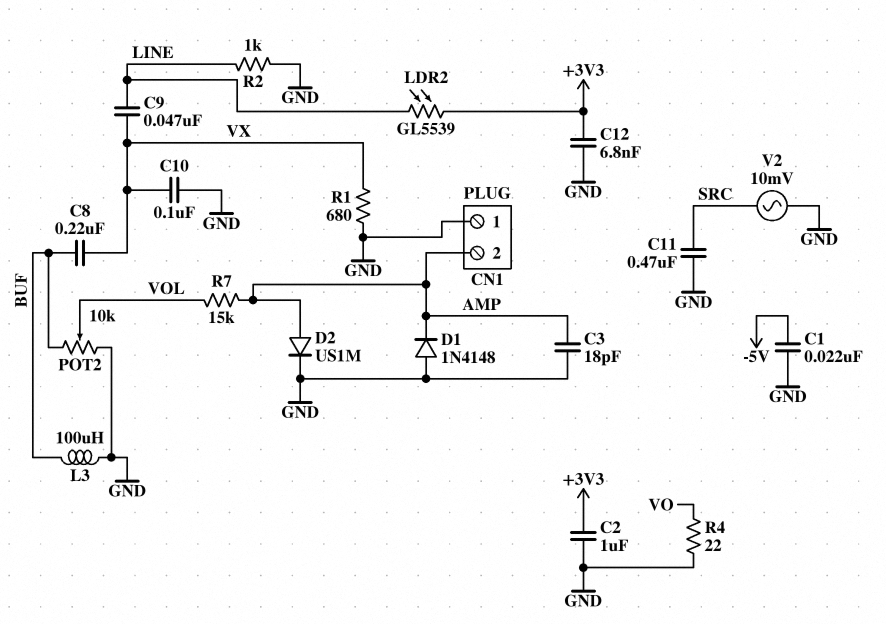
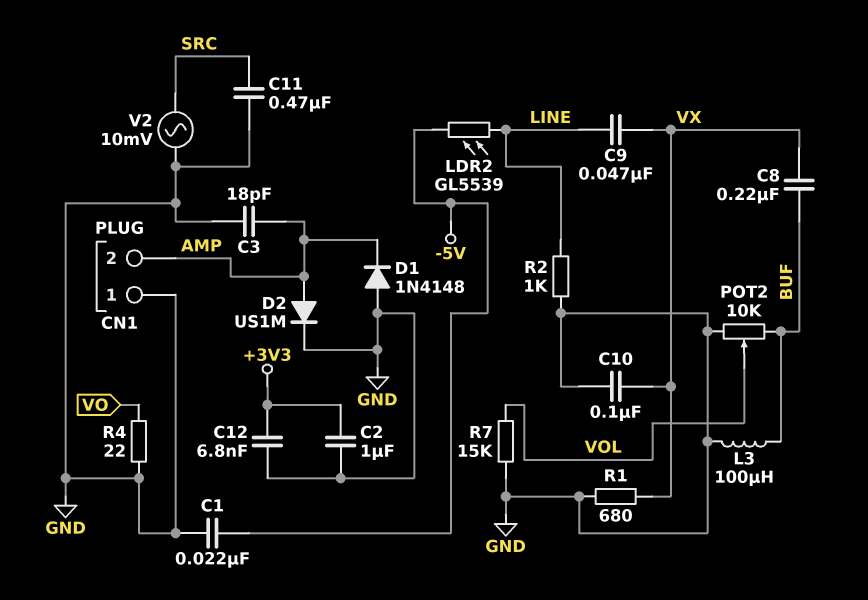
LDR2: GL5539 (+3V3, LINE) -> GL5539 (-5V, LINE)
R7: 15k (AMP, VOL) -> 15k (GND, VOL)

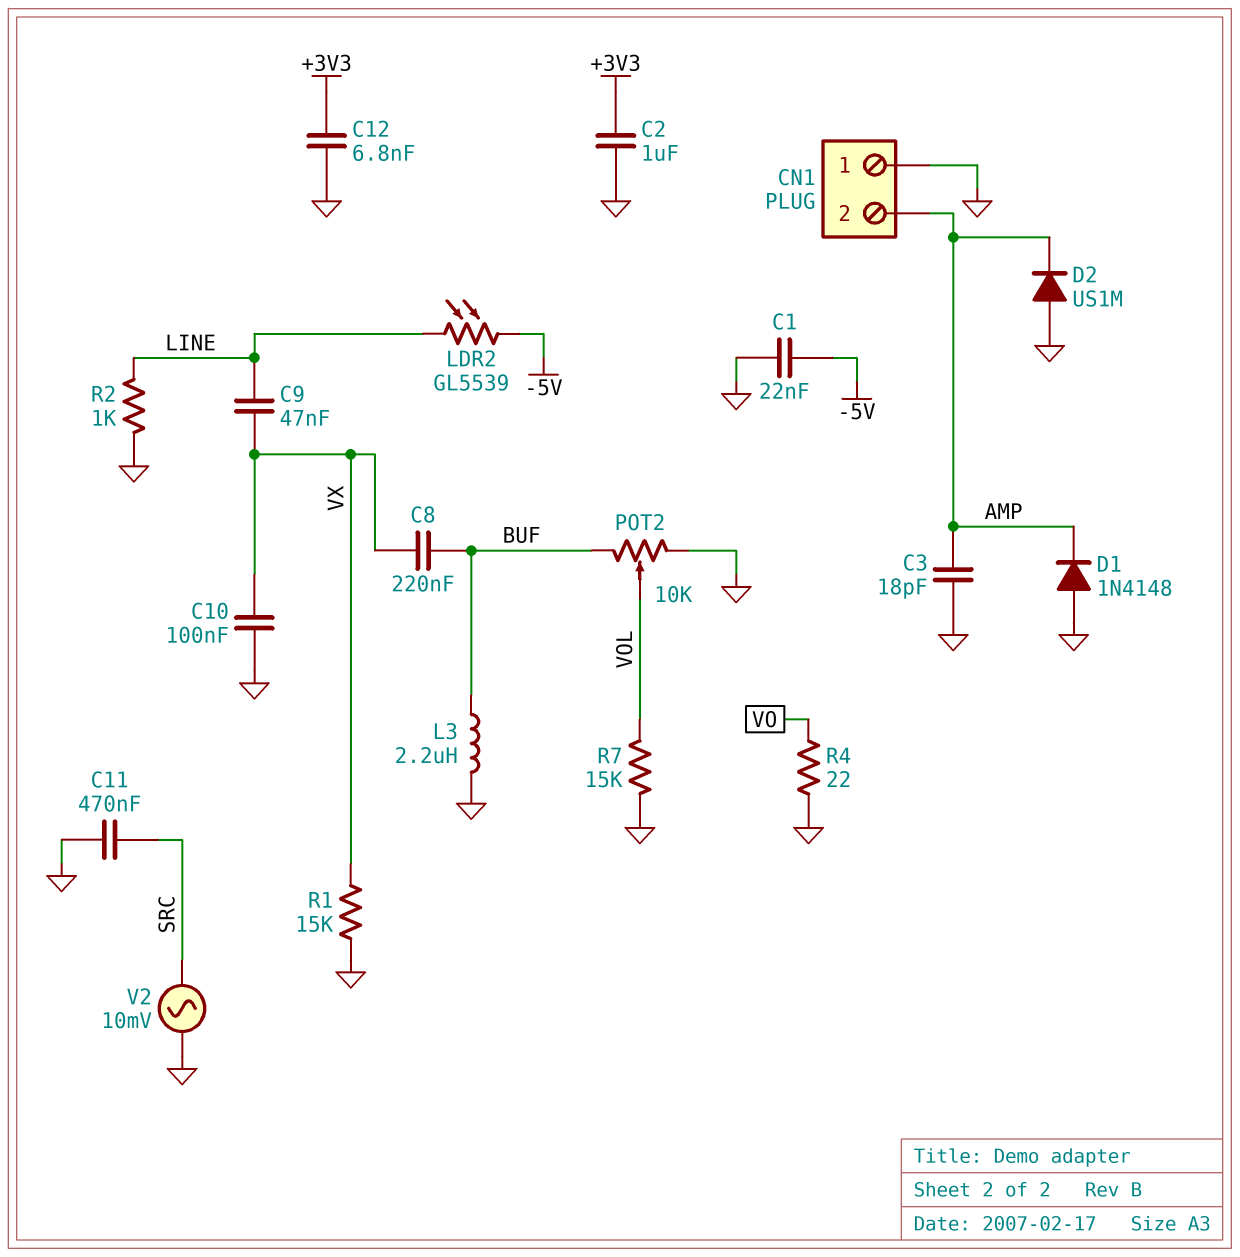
D2: diode US1M (A AMP, K GND) -> diode US1M (A GND, K AMP)
L3: 100uH (BUF, GND) -> 2.2uH (BUF, GND)
R1: 680 (GND, VX) -> 15k (GND, VX)

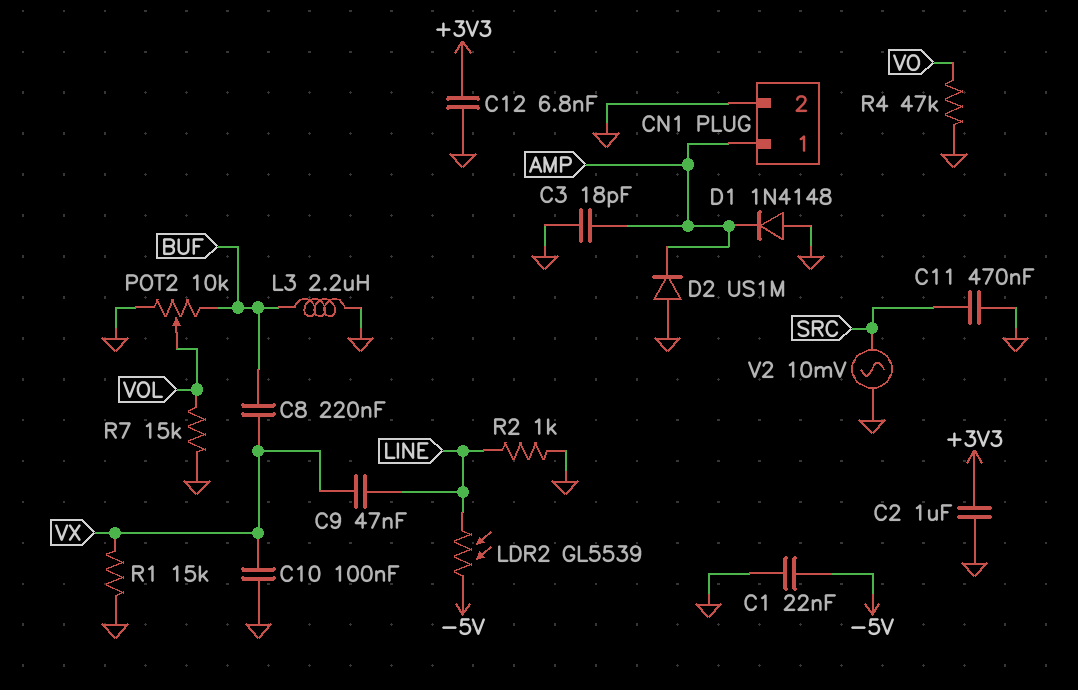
CN1 pin 1: GND -> AMP
CN1 pin 2: AMP -> GND
R4: 22 (GND, VO) -> 47k (GND, VO)

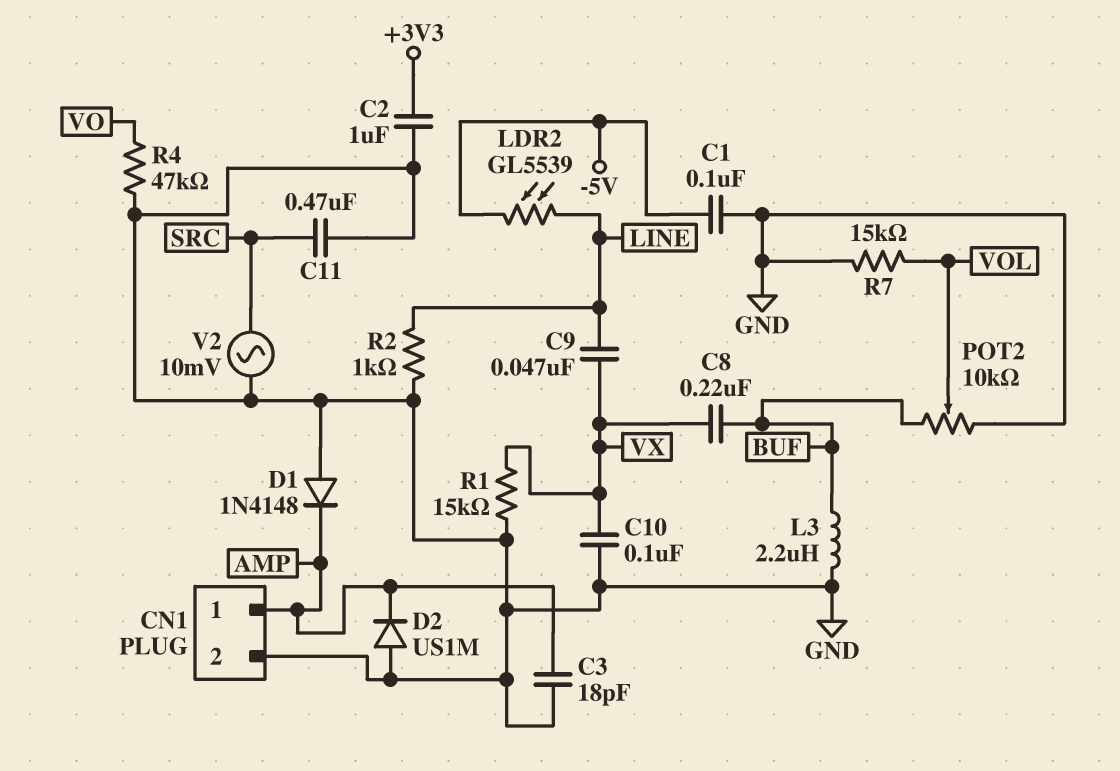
C1: 22nF (-5V, GND) -> 100nF (-5V, GND)
C12: 6.8nF (+3V3, GND) -> none

